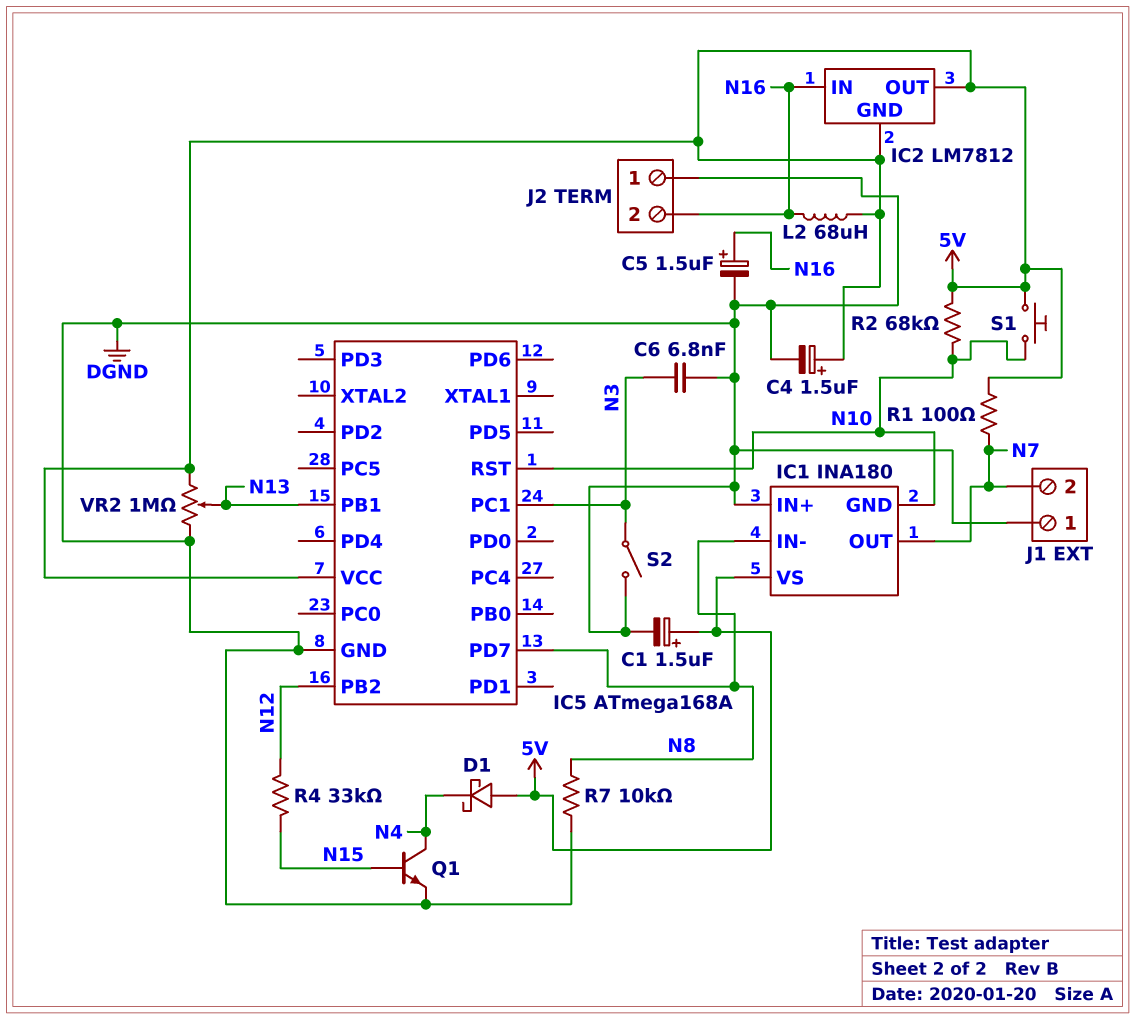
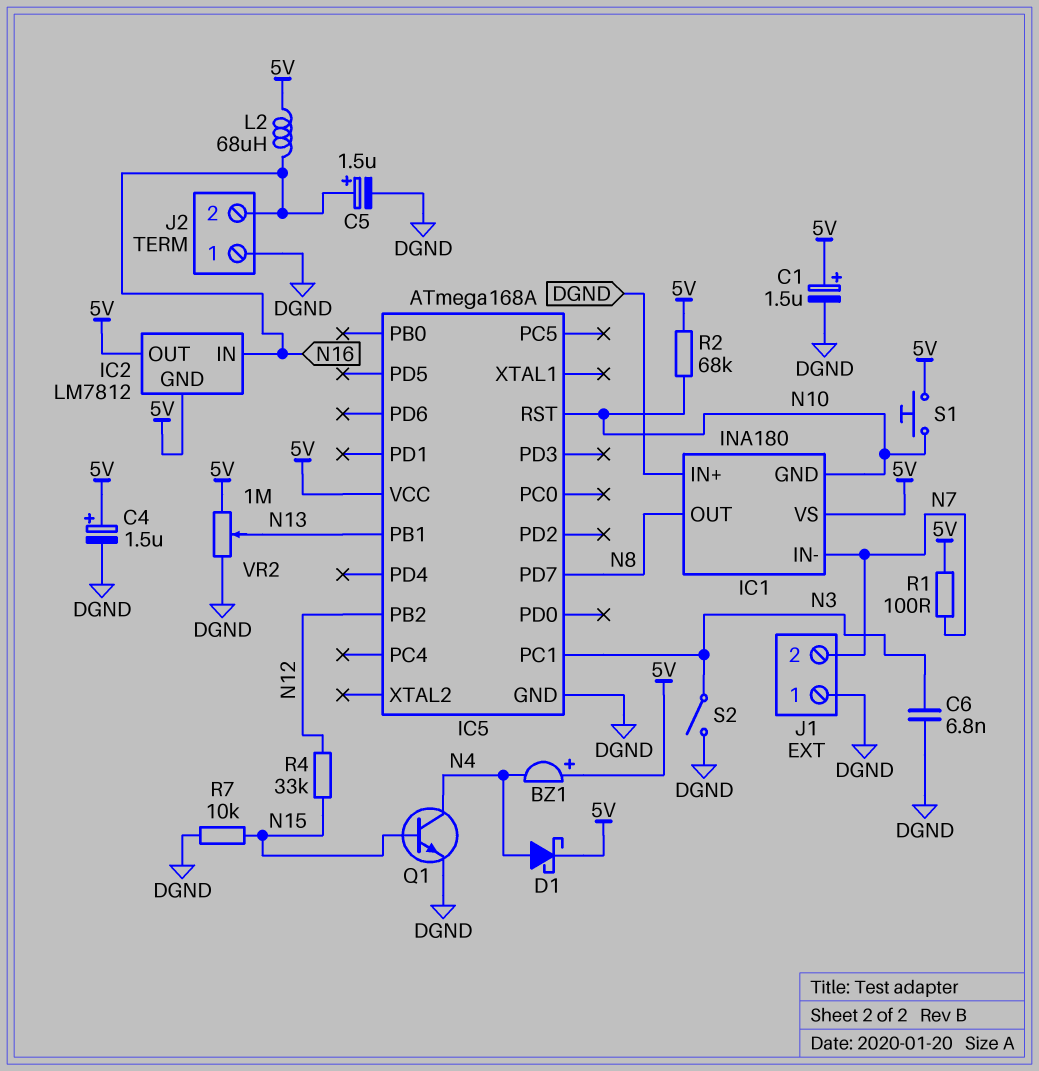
BZ1: none -> buzzer (plus 5V, minus N4)
D1: schottky (A 5V, K N4) -> schottky (A N4, K 5V)
IC1 pin IN-: N8 -> N7
IC1 pin OUT: N7 -> N8
R7: 10k (DGND, N8) -> 10k (DGND, N15)

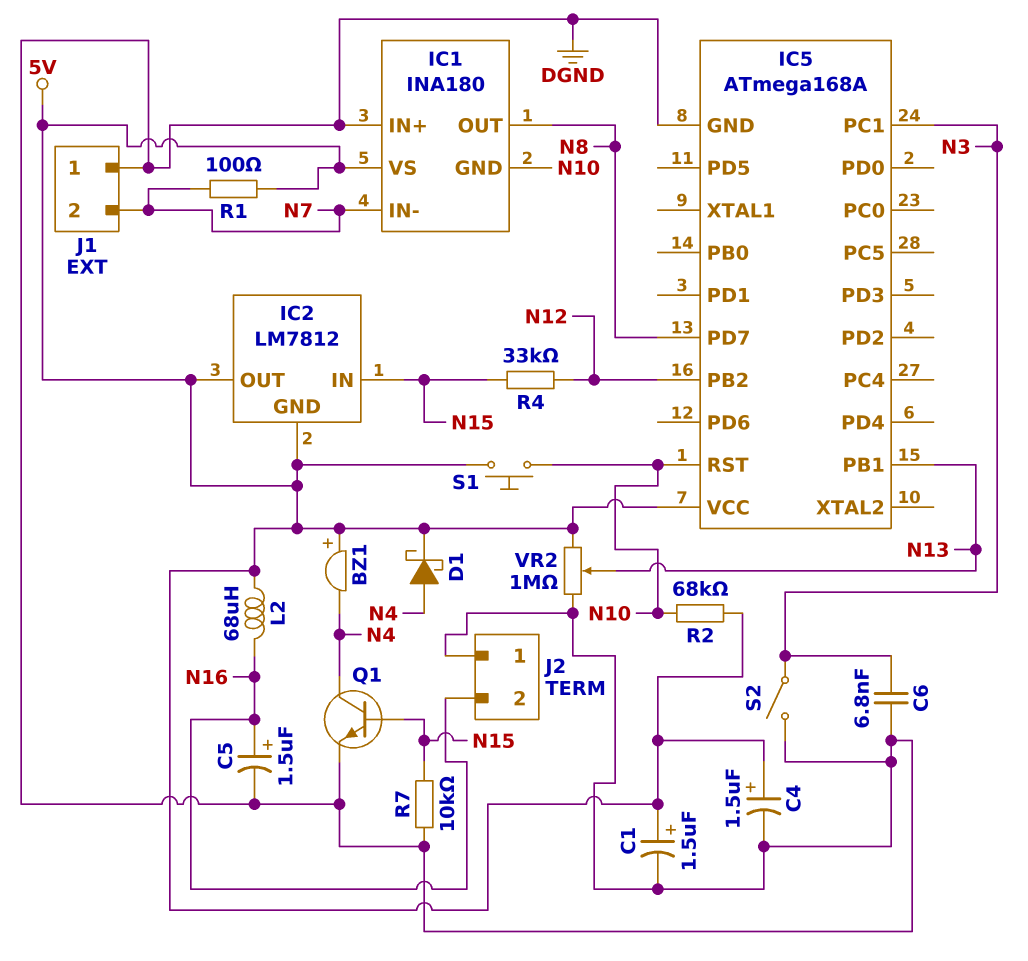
IC2 pin IN: N16 -> N15

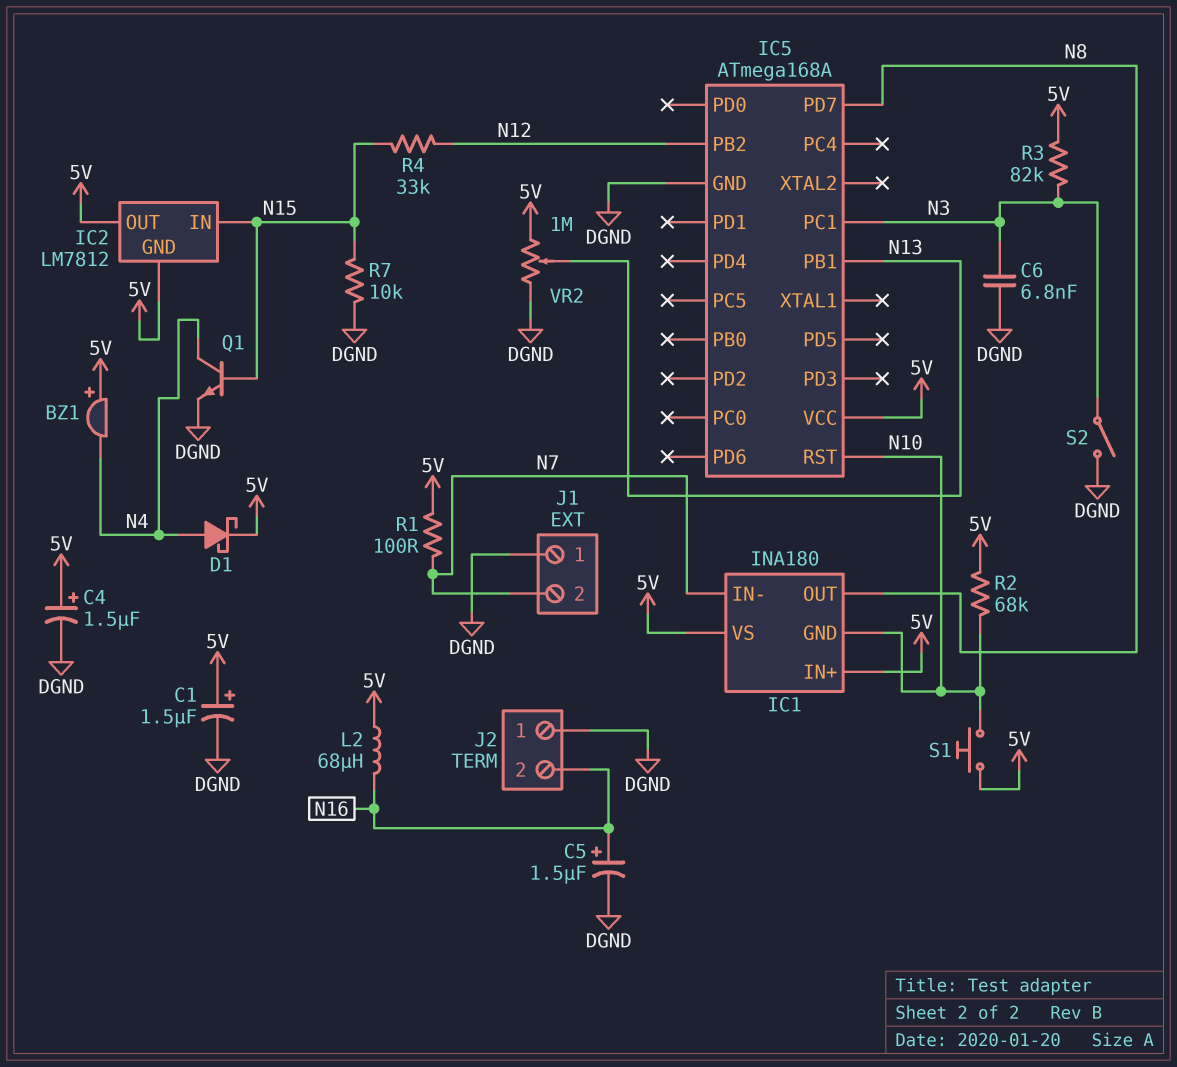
IC1 pin IN+: DGND -> 5V
R3: none -> 82k (5V, N3)

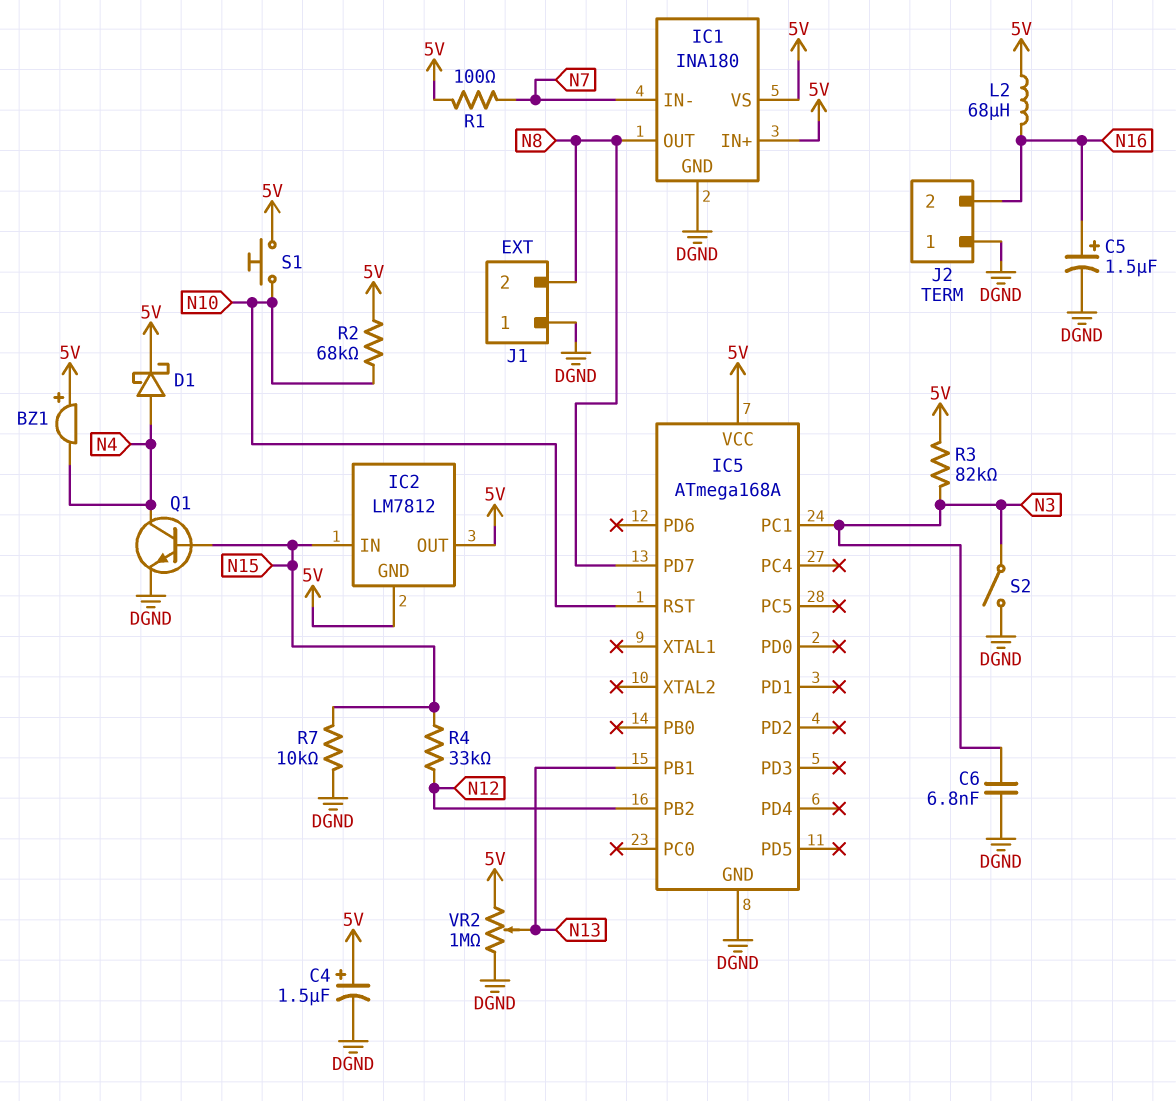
C1: 1.5uF (plus 5V, minus DGND) -> none
IC1 pin GND: N10 -> DGND
J1 pin 2: N7 -> N8

